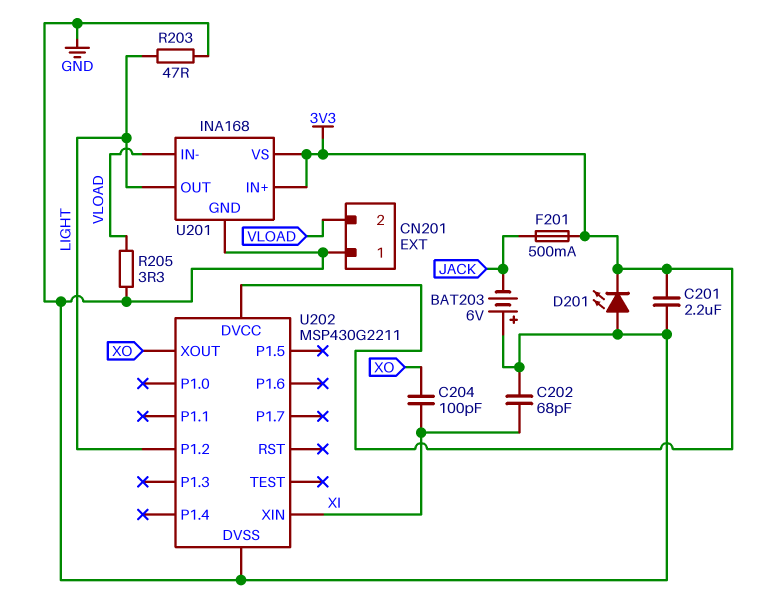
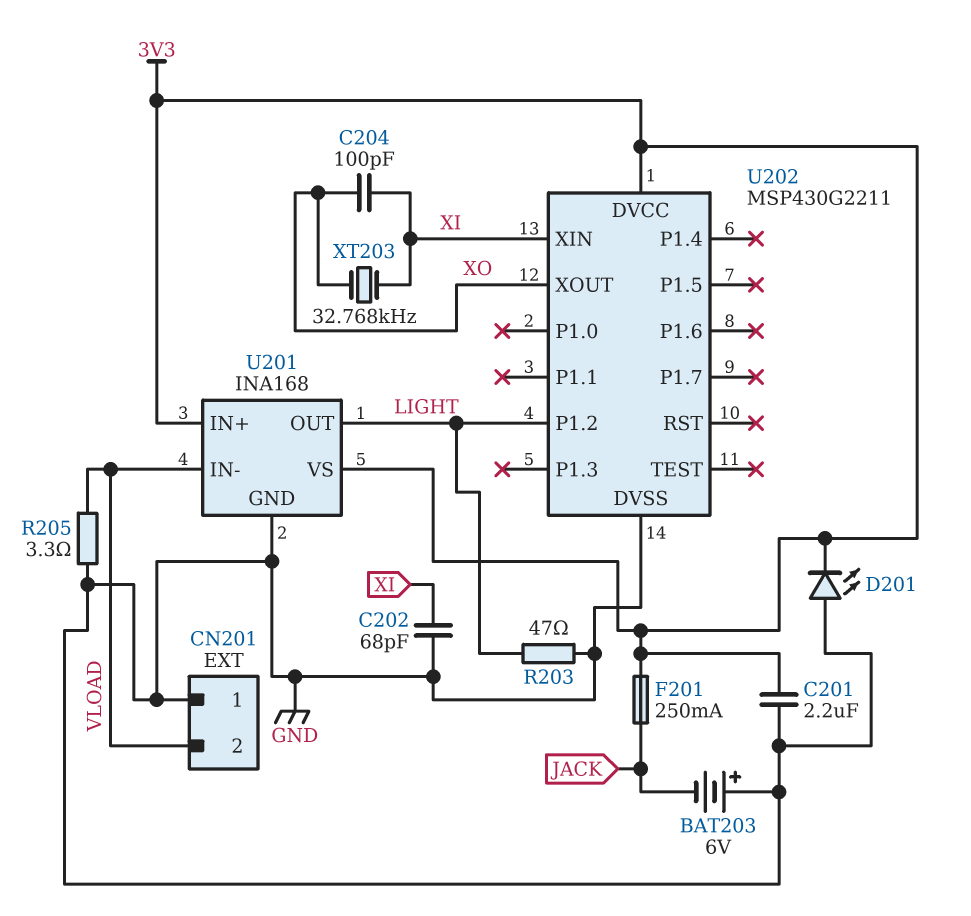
F201: 500mA (3V3, JACK) -> 250mA (3V3, JACK)
XT203: none -> 32.768kHz (XI, XO)

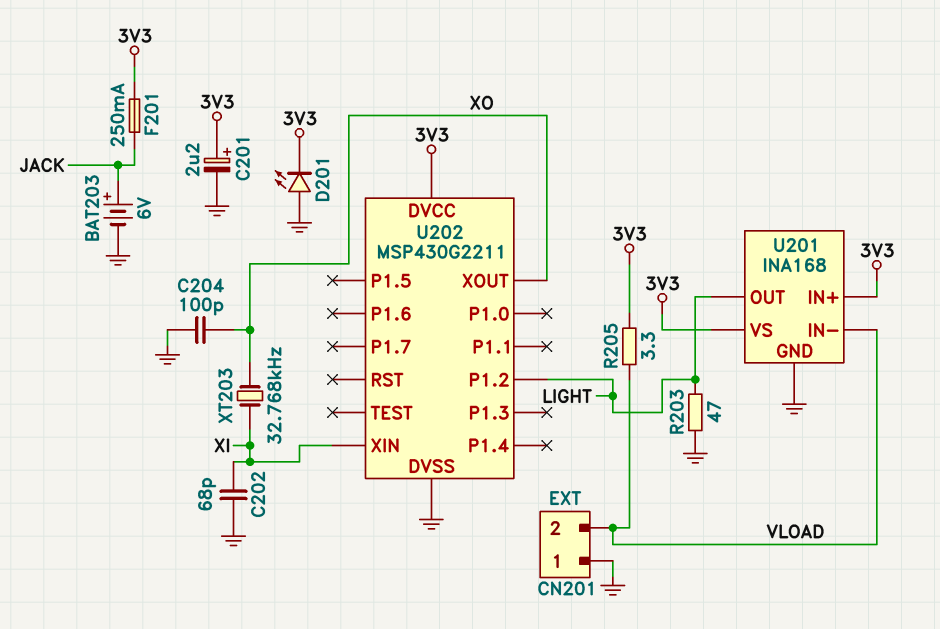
BAT203: 6V (plus GND, minus JACK) -> 6V (plus JACK, minus GND)
C201: 2.2uF (3V3, GND) -> 2.2uF (plus 3V3, minus GND)
C204: 100pF (XI, XO) -> 100pF (GND, XO)
R205: 3.3 (GND, VLOAD) -> 3.3 (3V3, VLOAD)

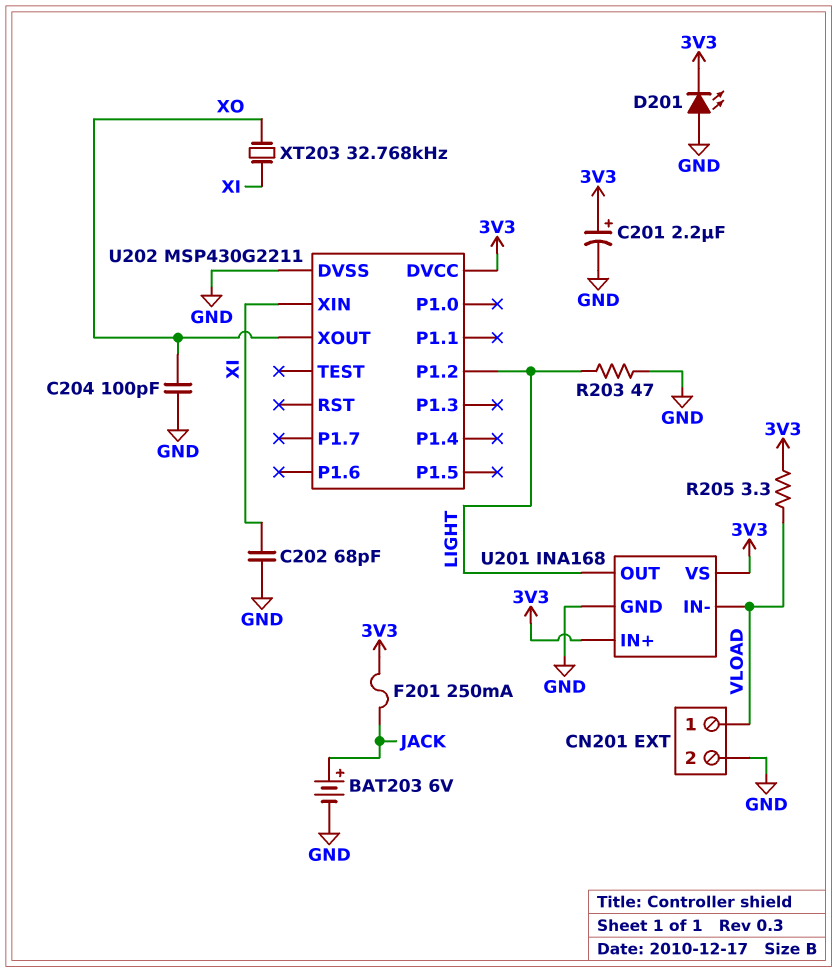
CN201 pin 1: GND -> VLOAD
CN201 pin 2: VLOAD -> GND

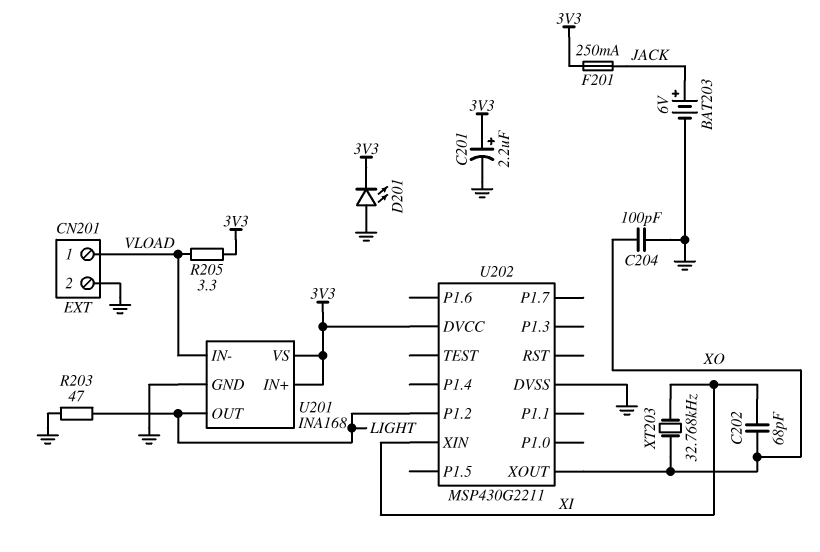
C202: 68pF (GND, XI) -> 68pF (XI, XO)

